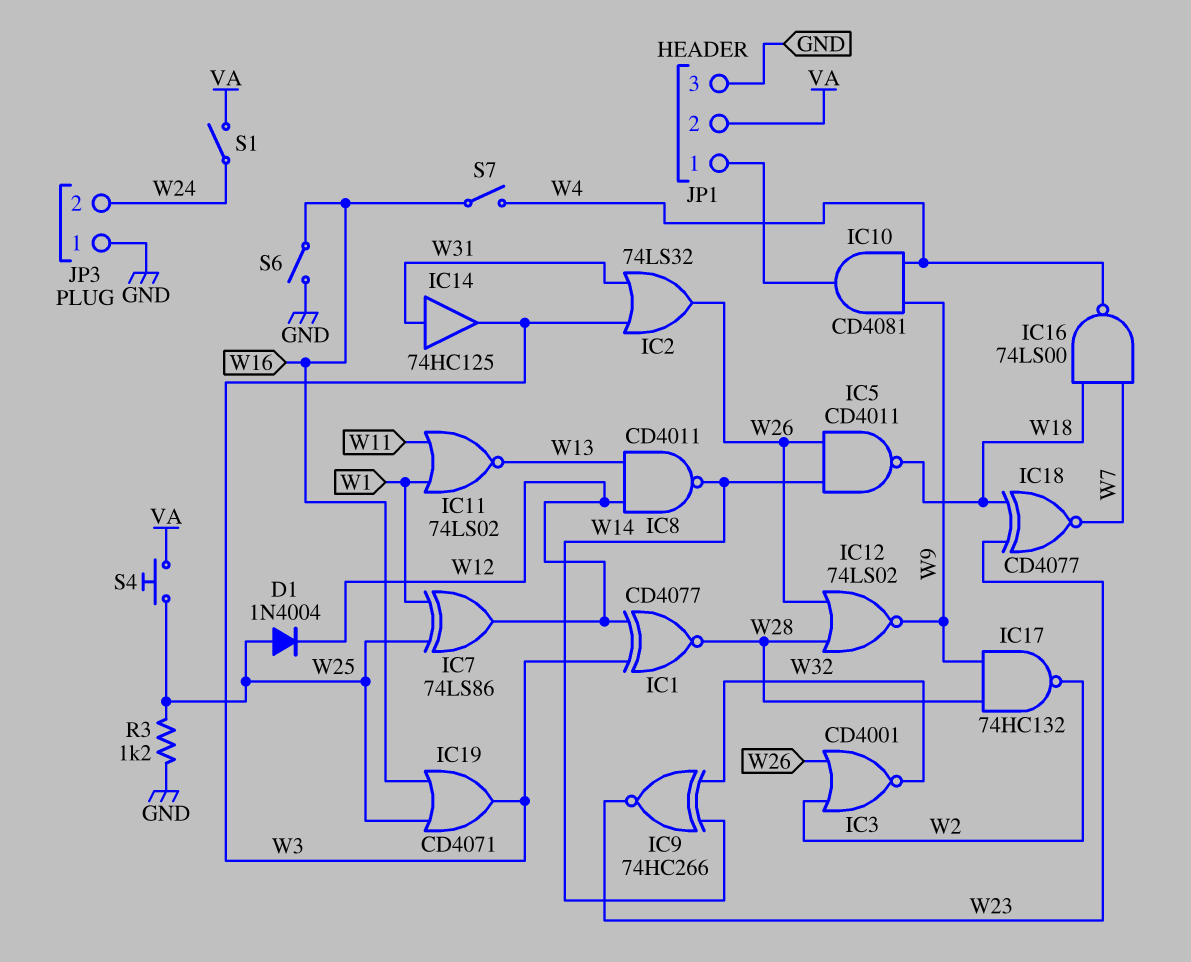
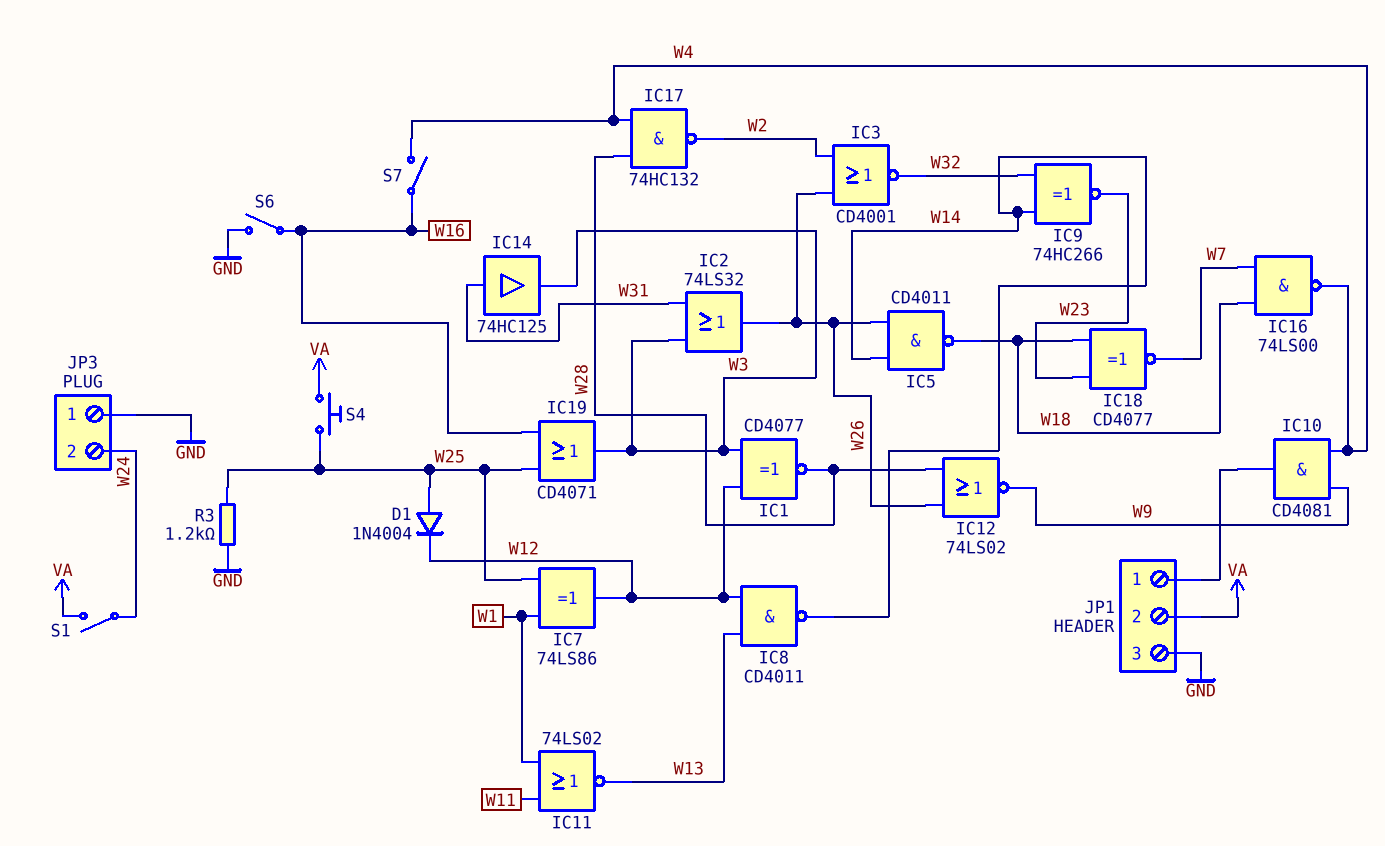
IC17: NAND 74HC132 (in W9, in W28, out W2) -> NAND 74HC132 (in W4, in W28, out W2)

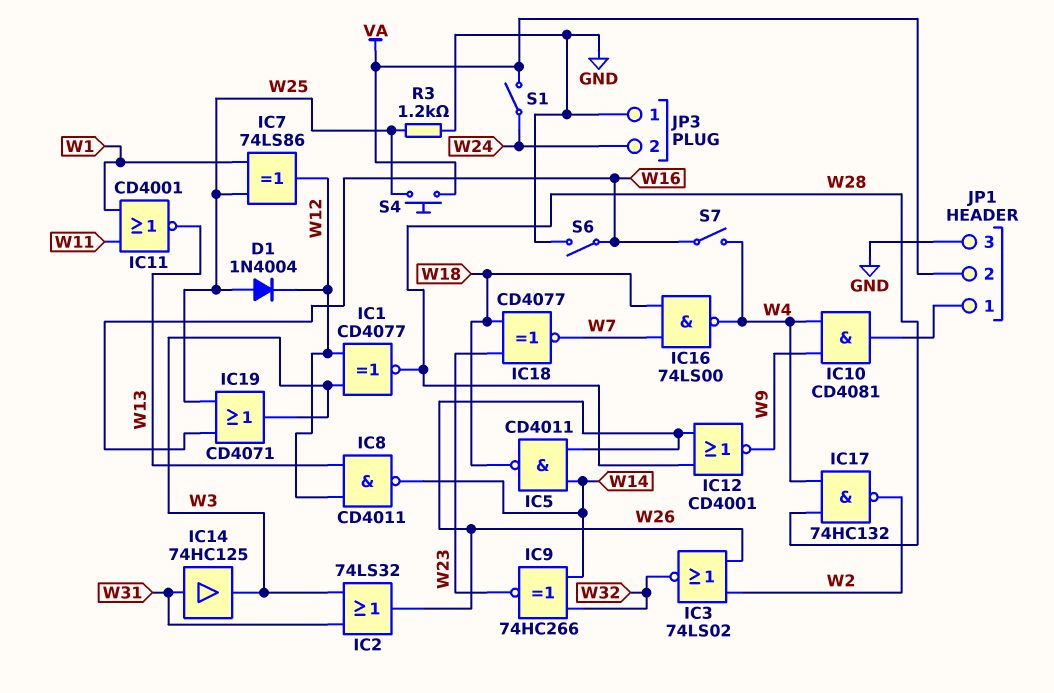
IC3: NOR CD4001 (in W2, in W26, out W32) -> NOR 74LS02 (in W2, in W26, out W32)
IC11: NOR 74LS02 (in W1, in W11, out W13) -> NOR CD4001 (in W1, in W11, out W13)
IC12: NOR 74LS02 (in W26, in W28, out W9) -> NOR CD4001 (in W26, in W28, out W9)

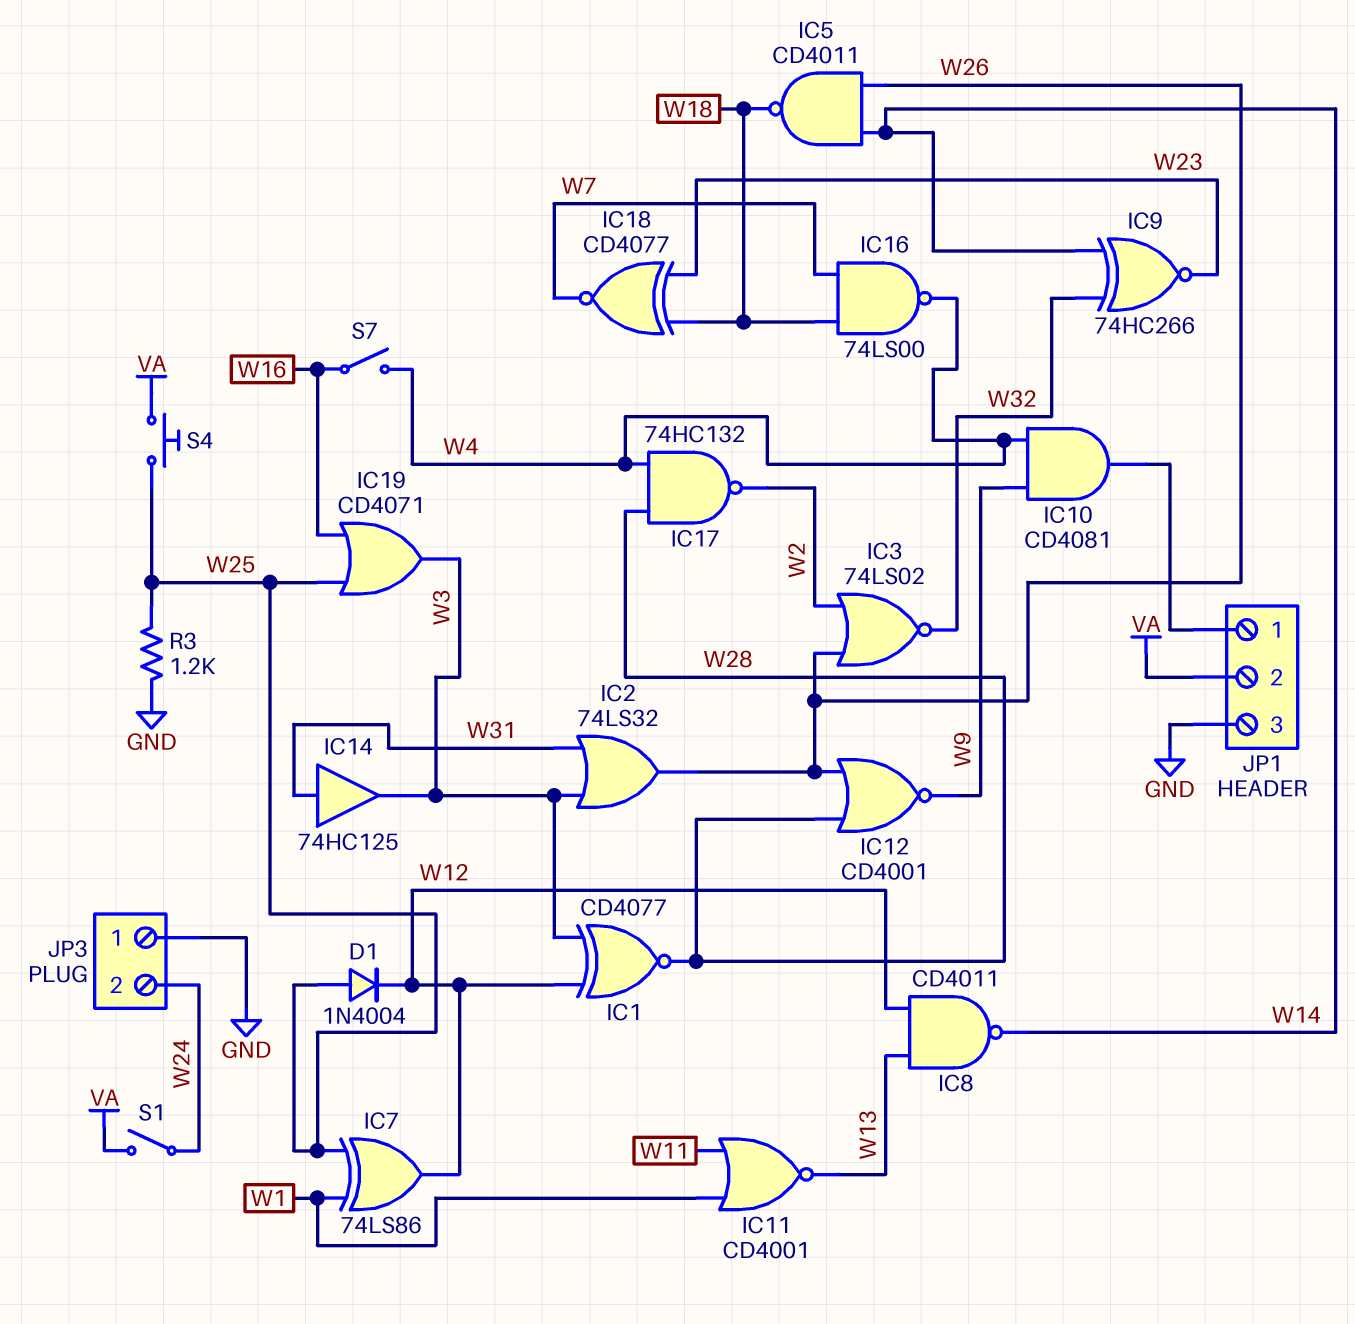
S6: switch (GND, W16) -> none

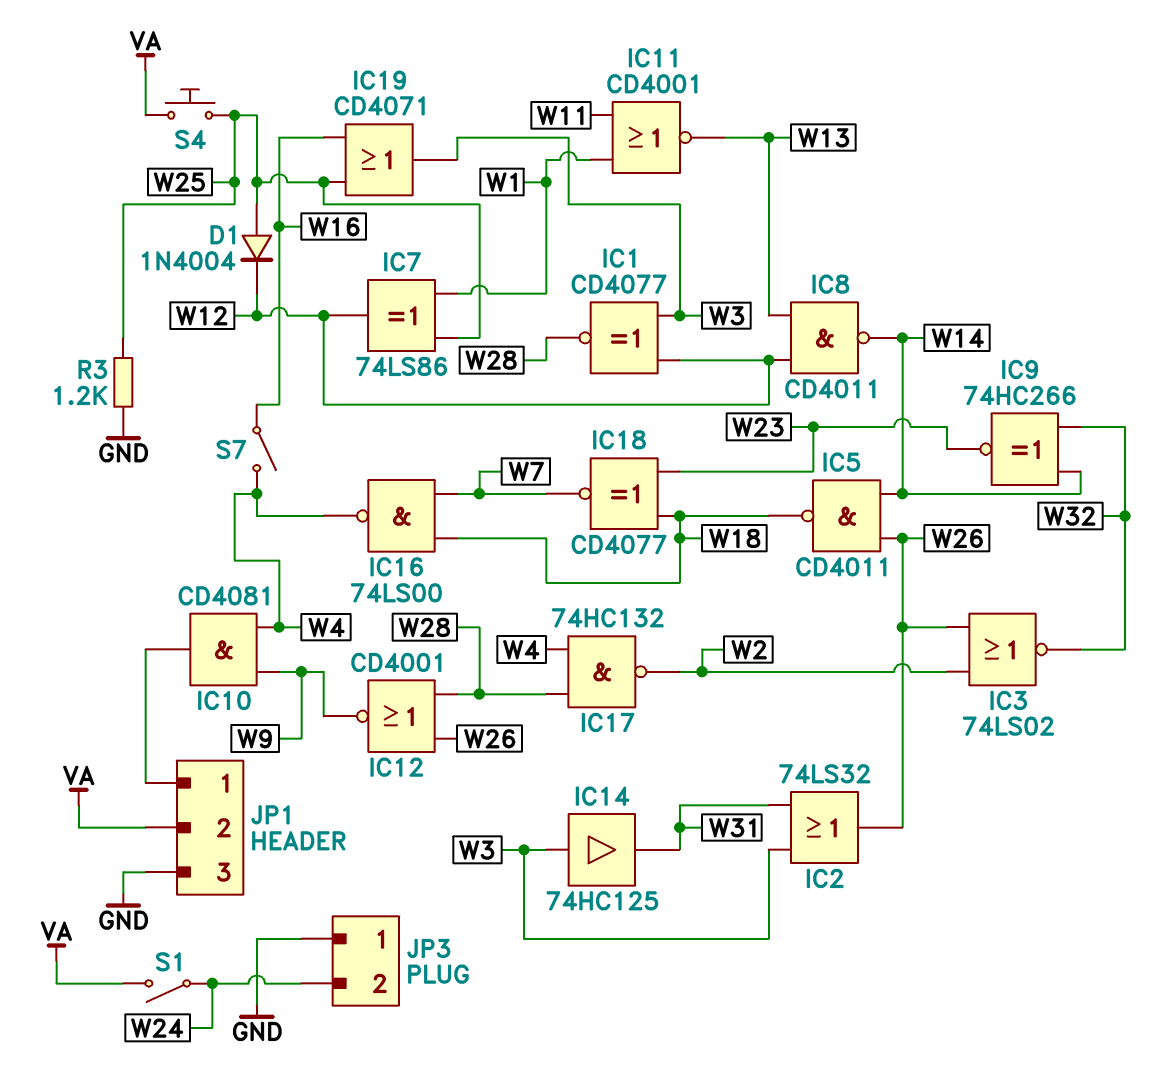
IC14: buffer 74HC125 (in W31, out W3) -> buffer 74HC125 (in W3, out W31)

